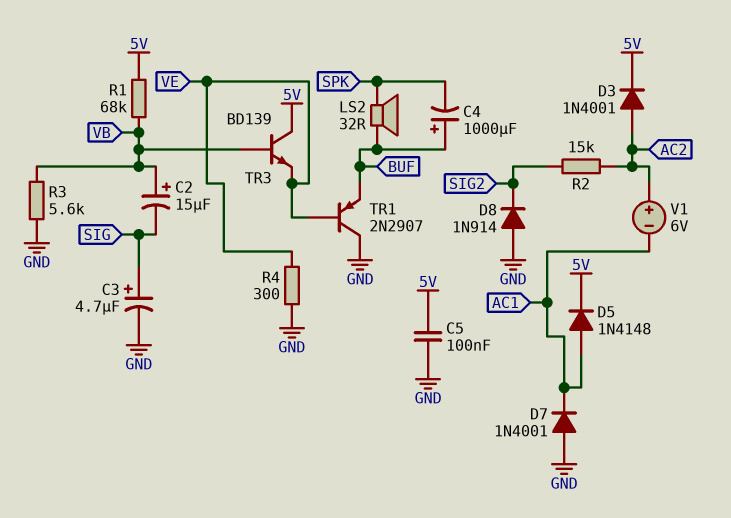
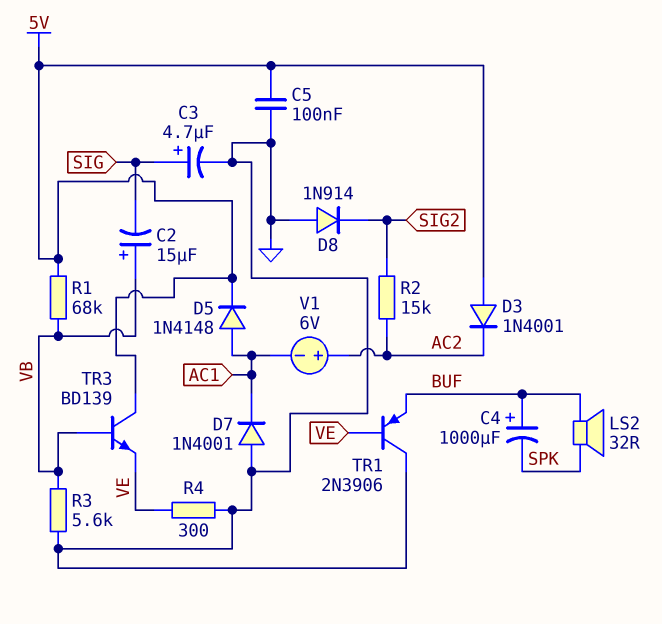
D3: diode 1N4001 (A AC2, K 5V) -> diode 1N4001 (A 5V, K AC2)
TR1: PNP 2N2907 (B VE, C GND, E BUF) -> PNP 2N3906 (B VE, C GND, E BUF)

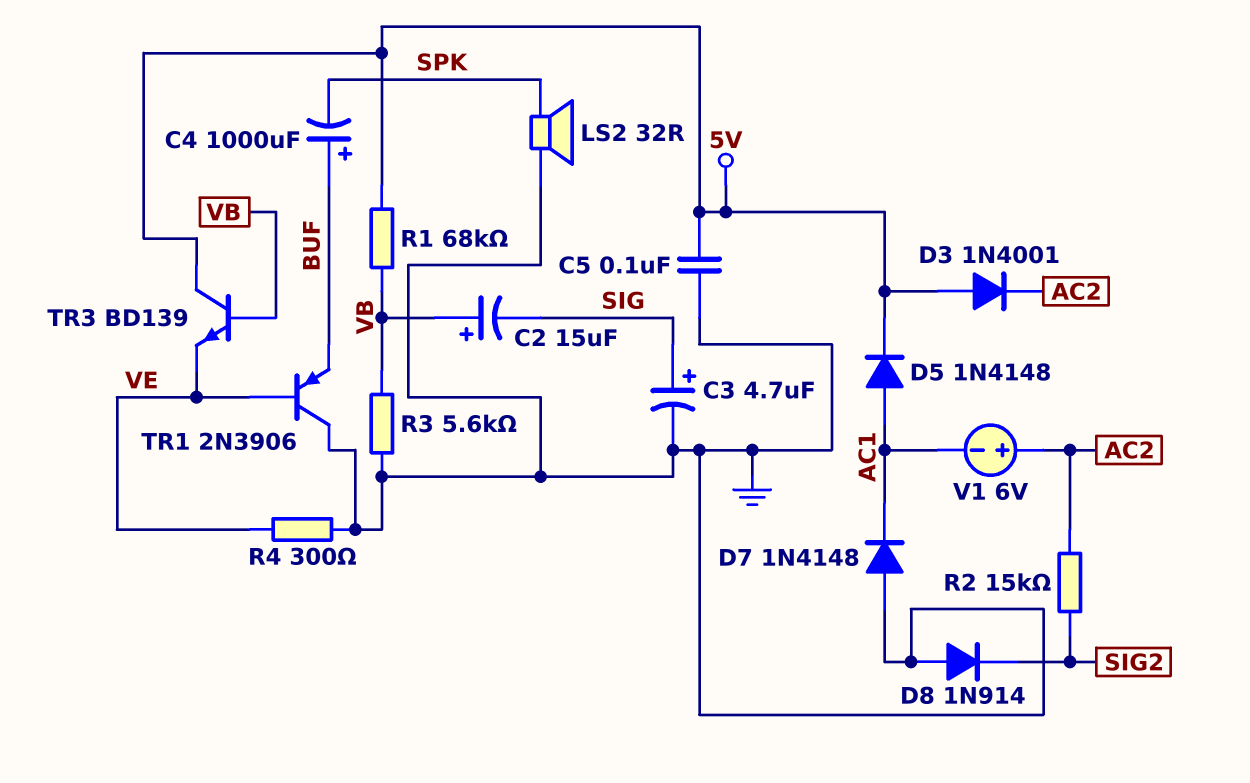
D7: diode 1N4001 (A GND, K AC1) -> diode 1N4148 (A GND, K AC1)
LS2: speaker 32R (BUF, SPK) -> speaker 32R (GND, SPK)

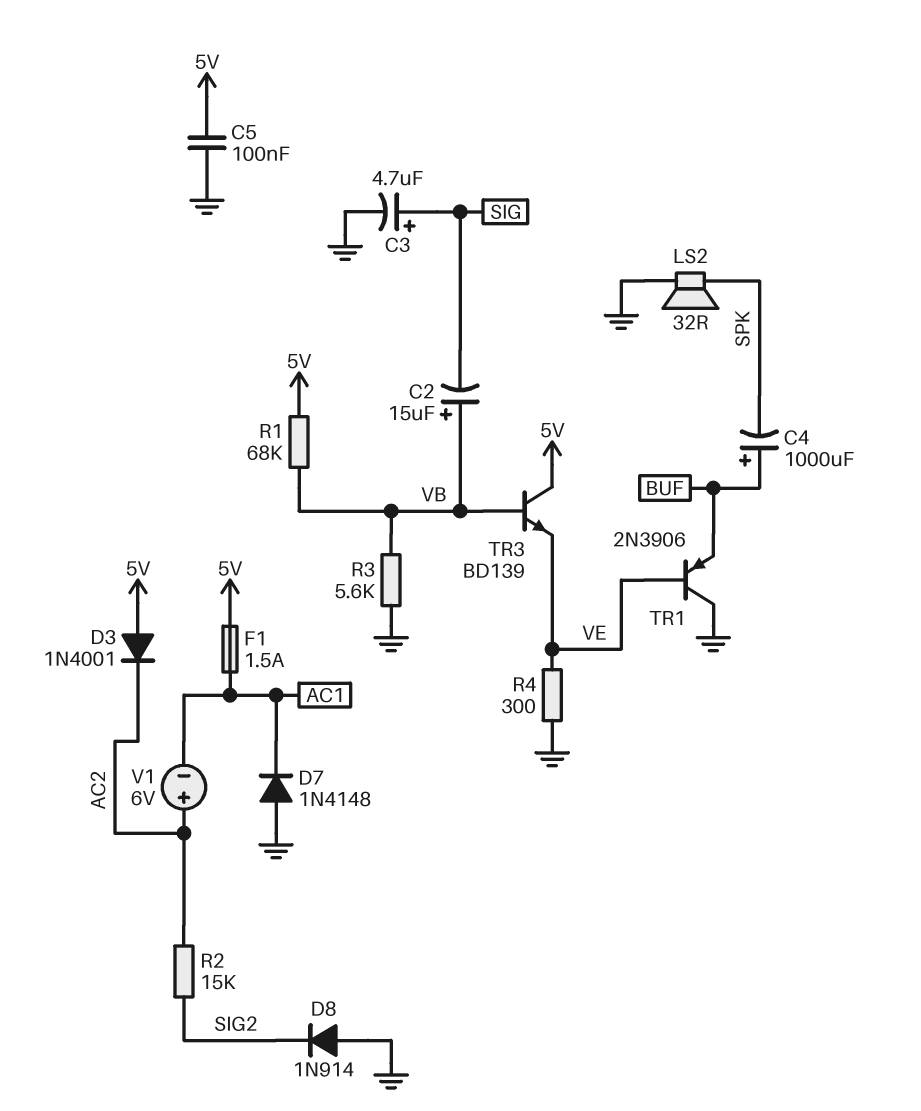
D5: diode 1N4148 (A AC1, K 5V) -> none
F1: none -> 1.5A (5V, AC1)

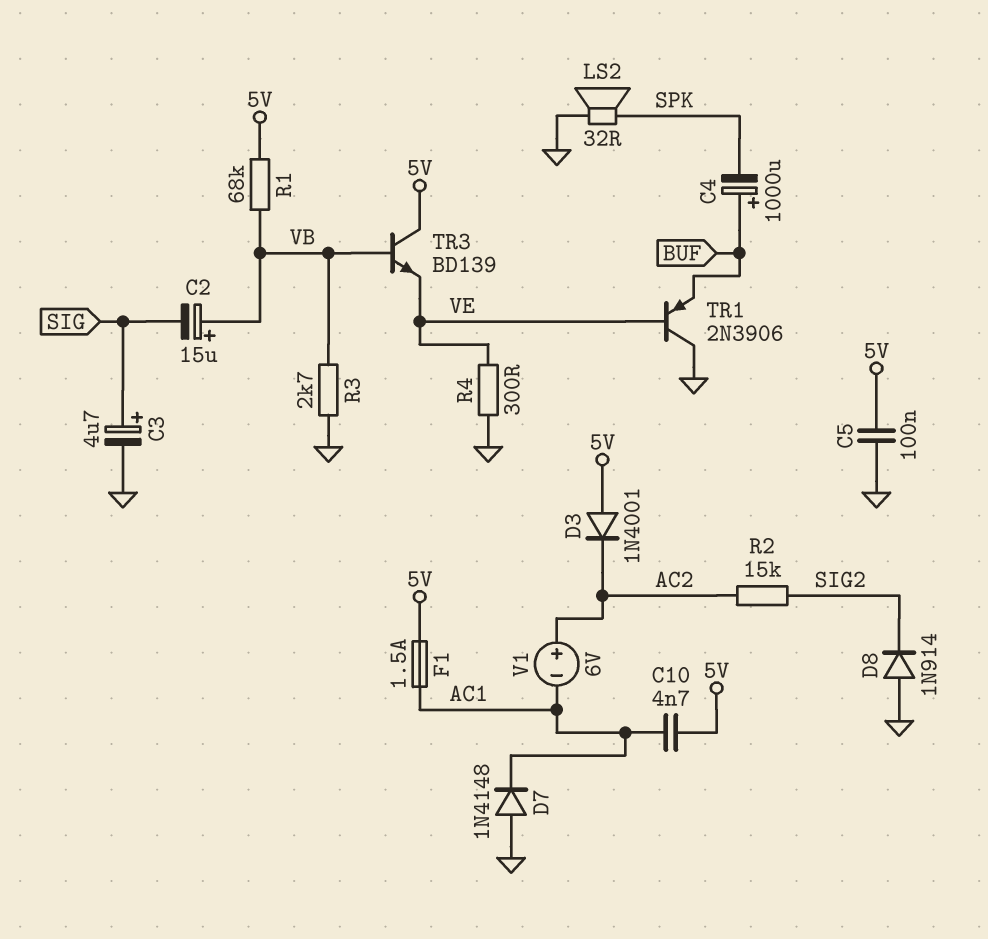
C10: none -> 4.7nF (5V, AC1)
R3: 5.6k (GND, VB) -> 2.7k (GND, VB)

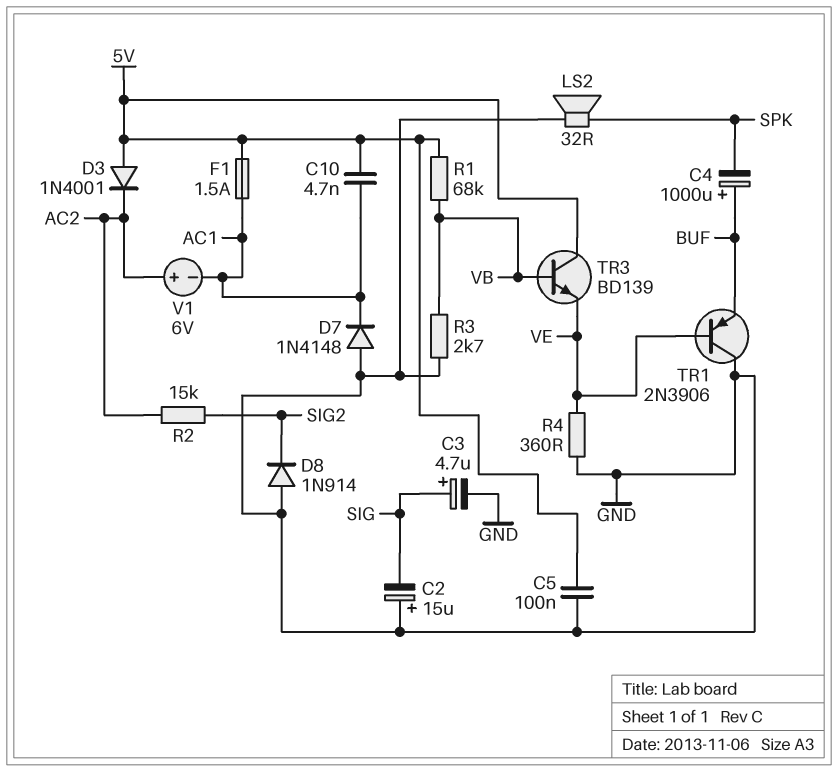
C2: 15uF (plus VB, minus SIG) -> 15uF (plus GND, minus SIG)
R4: 300 (GND, VE) -> 360 (GND, VE)

